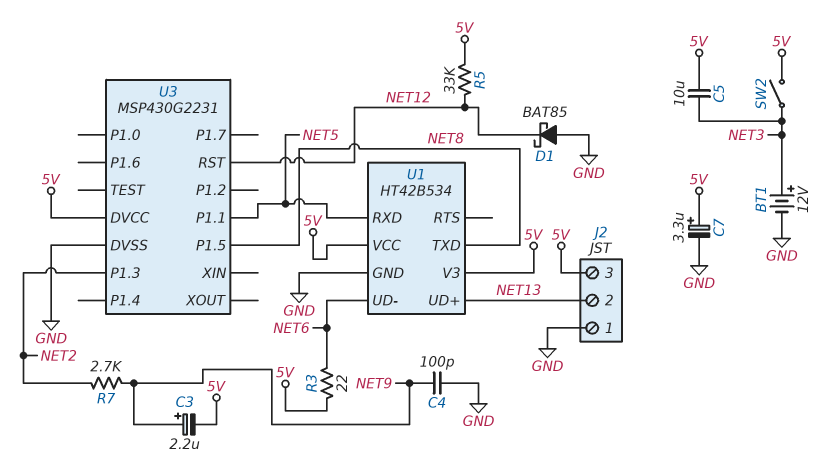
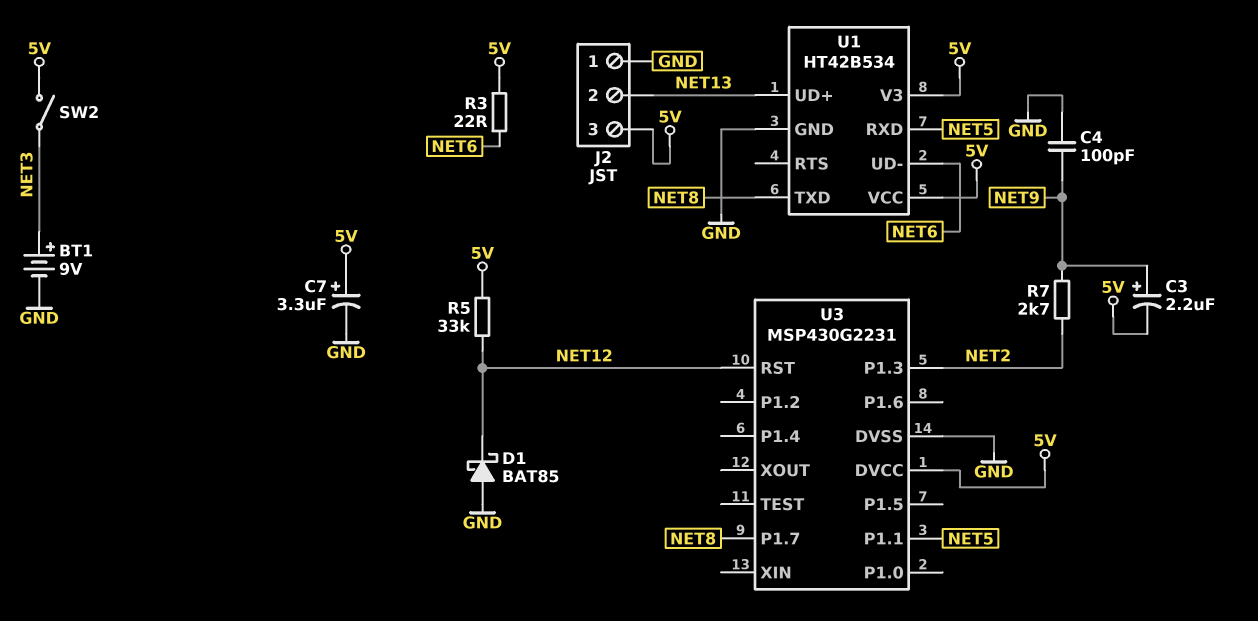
BT1: 12V (plus NET3, minus GND) -> 9V (plus NET3, minus GND)
C5: 10uF (5V, NET3) -> none
U3 pin P1.5: NET8 -> none
U3 pin P1.7: none -> NET8

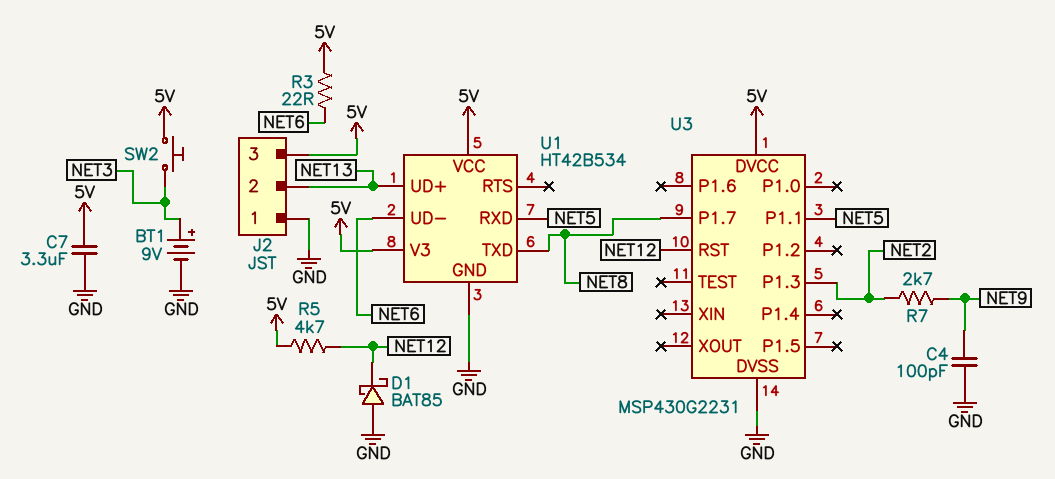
C3: 2.2uF (plus NET9, minus 5V) -> none
C7: 3.3uF (plus 5V, minus GND) -> 3.3uF (5V, GND)
R5: 33k (5V, NET12) -> 4.7k (5V, NET12)
SW2: switch (5V, NET3) -> button (5V, NET3)

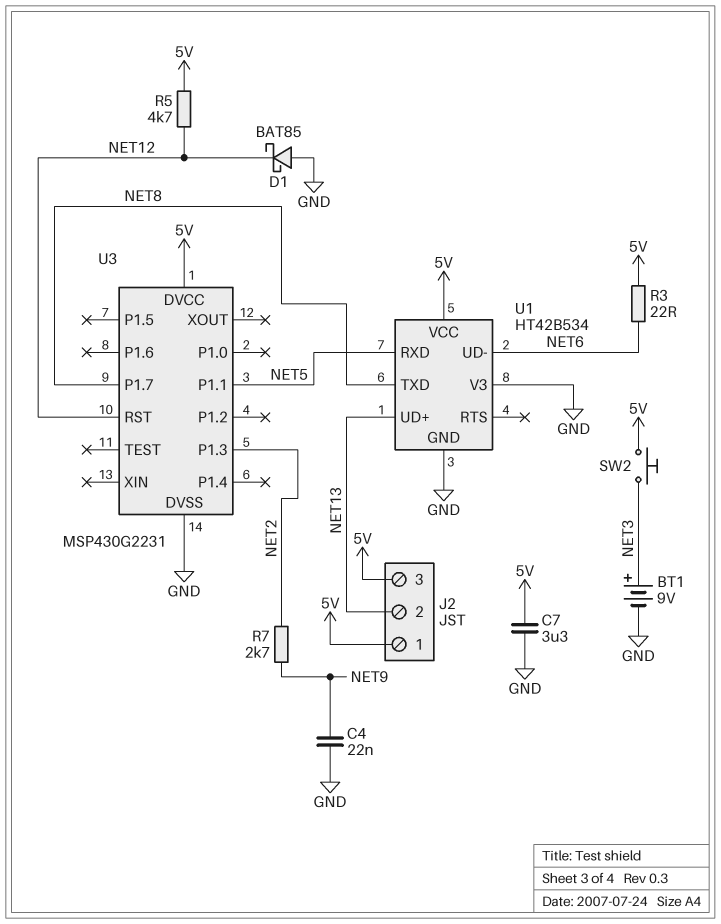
C4: 100pF (GND, NET9) -> 22nF (GND, NET9)
J2 pin 1: GND -> 5V
U1 pin V3: 5V -> GND

